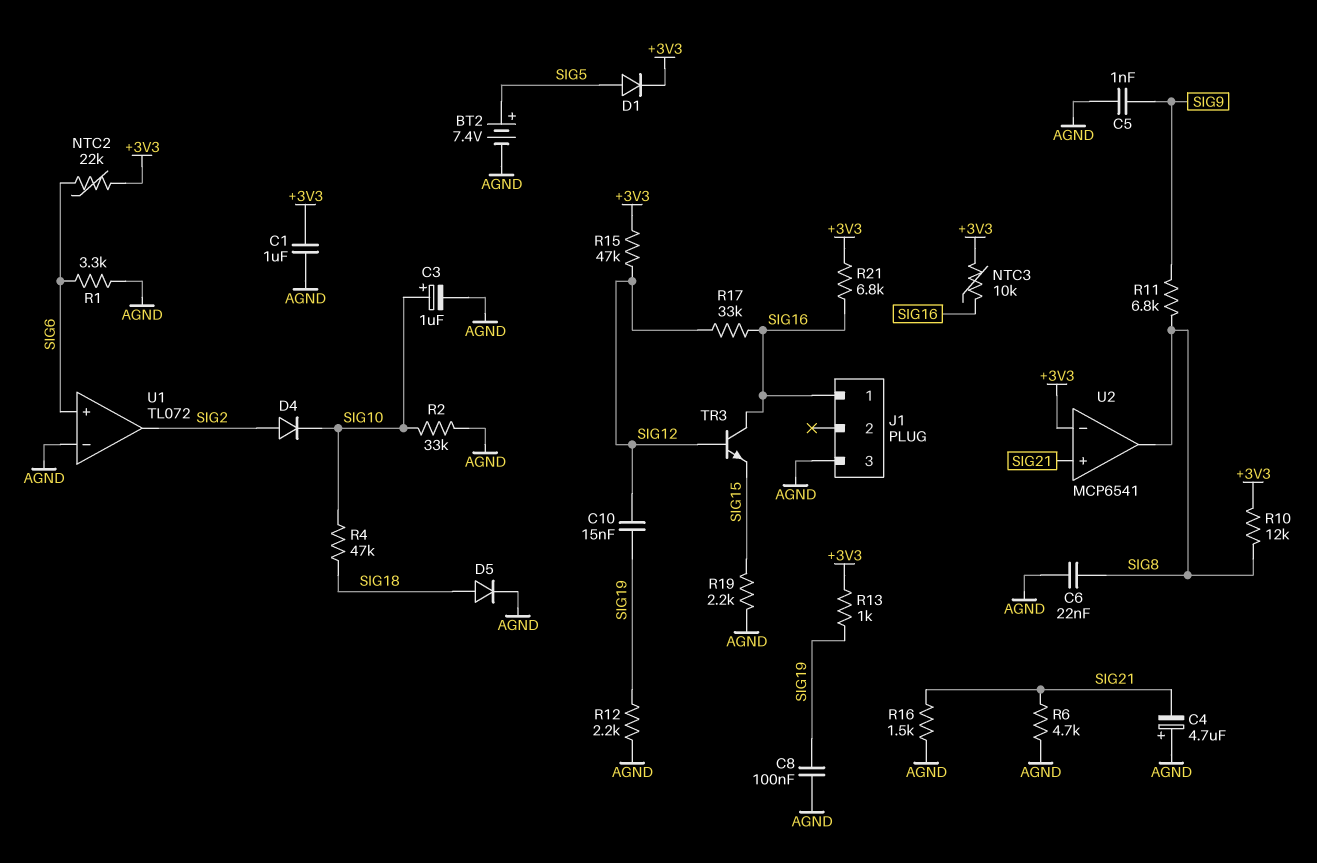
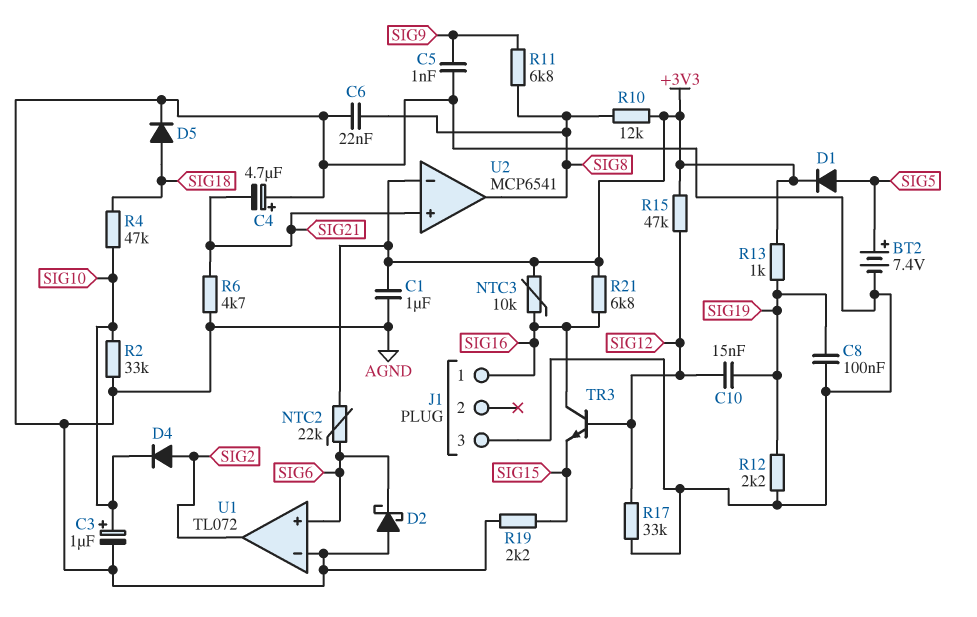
D2: none -> schottky (A AGND, K SIG6)
R1: 3.3k (AGND, SIG6) -> none
R16: 1.5k (AGND, SIG21) -> none
R17: 33k (SIG12, SIG16) -> 33k (AGND, SIG12)

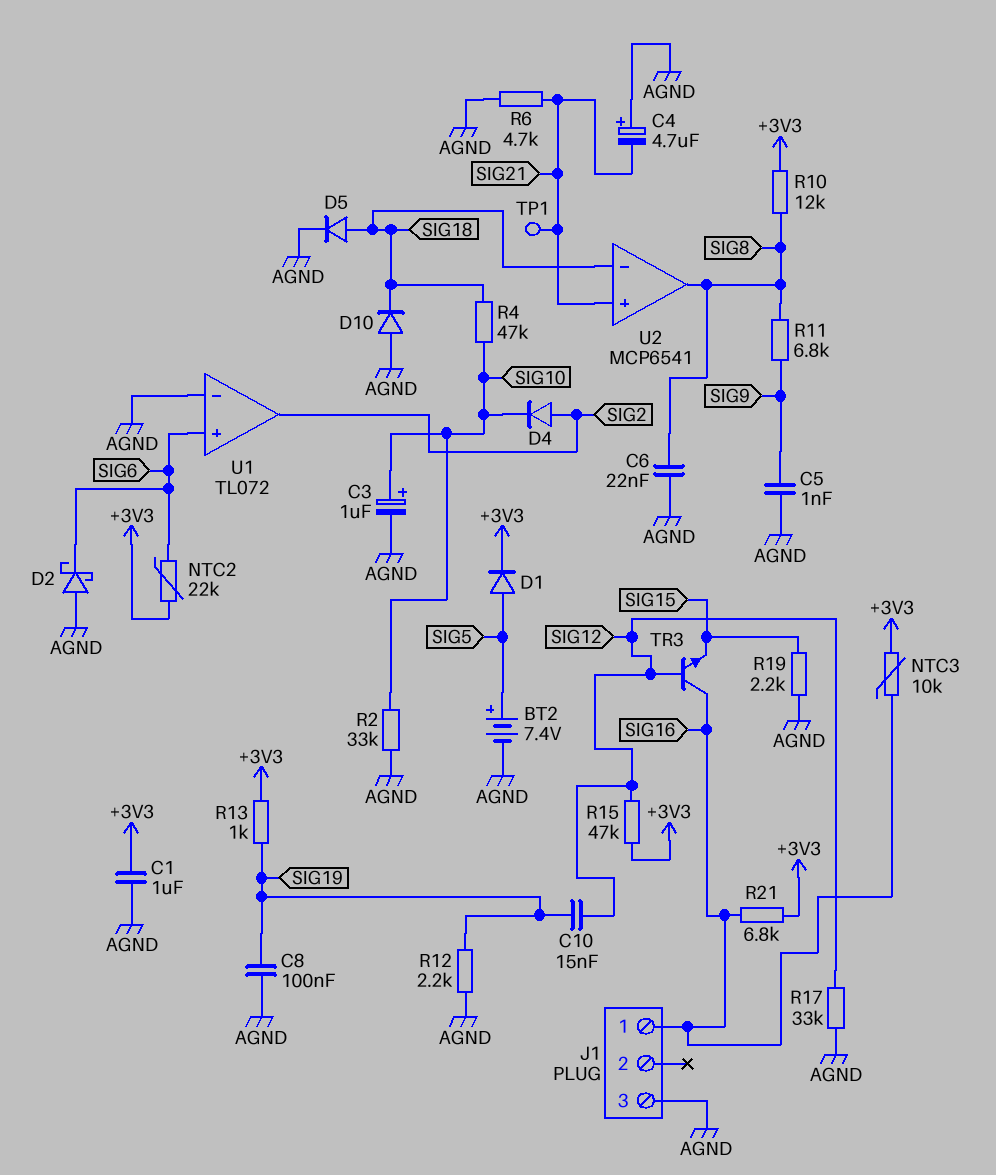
D10: none -> diode (A AGND, K SIG18)
TP1: none -> test point (SIG21)
U2 pin in-: +3V3 -> SIG18

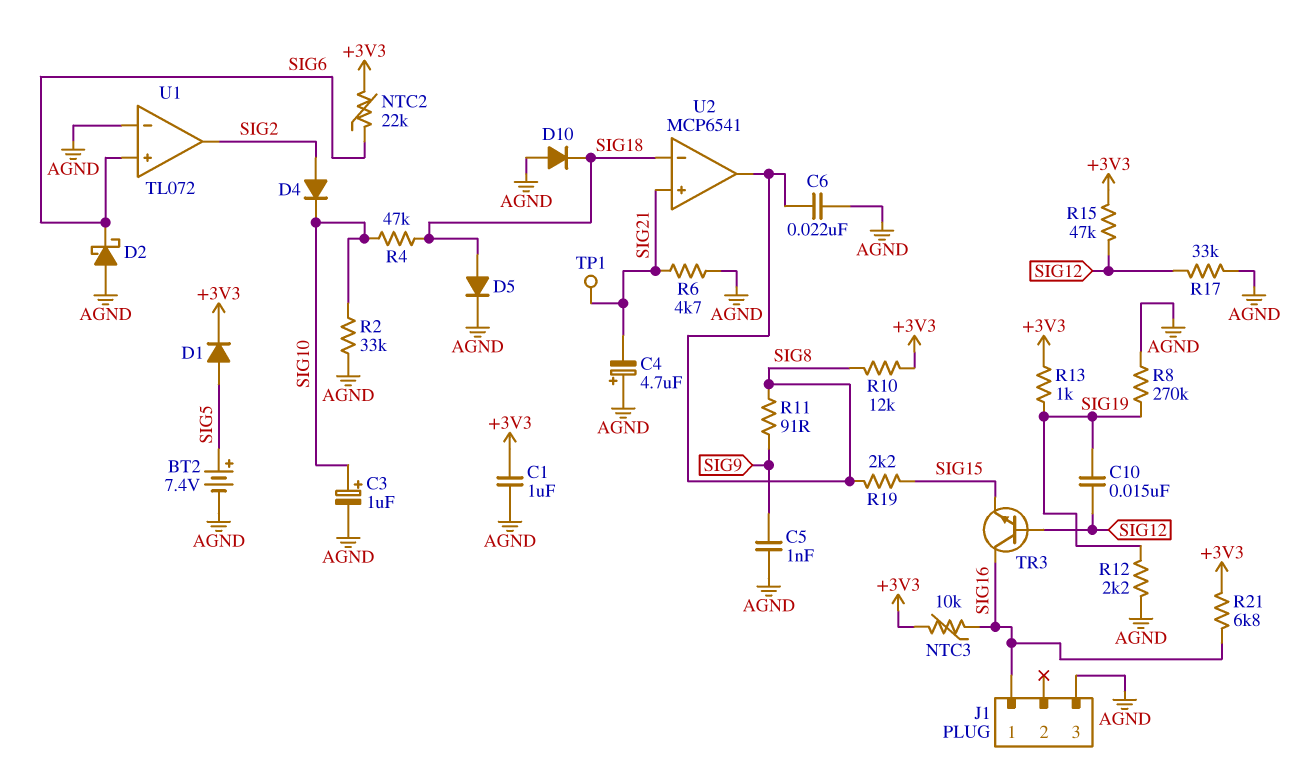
C8: 100nF (AGND, SIG19) -> none
R8: none -> 270k (AGND, SIG19)
R11: 6.8k (SIG8, SIG9) -> 91 (SIG8, SIG9)
R19: 2.2k (AGND, SIG15) -> 2.2k (SIG8, SIG15)

